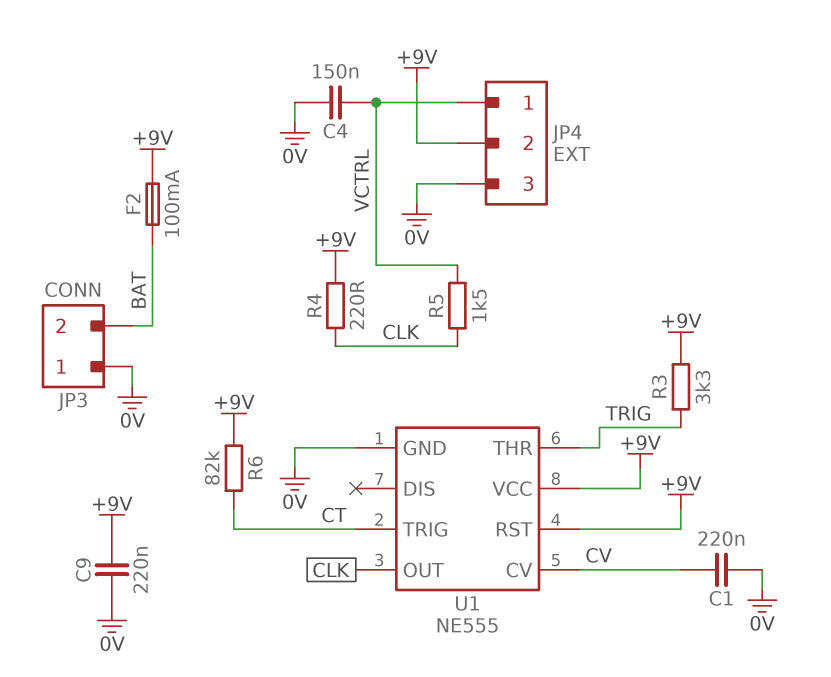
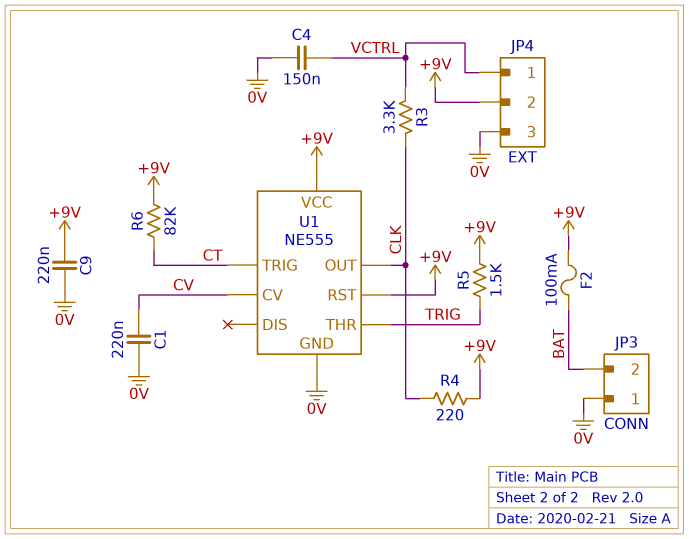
R3: 3.3k (+9V, TRIG) -> 3.3k (CLK, VCTRL)
R5: 1.5k (CLK, VCTRL) -> 1.5k (+9V, TRIG)

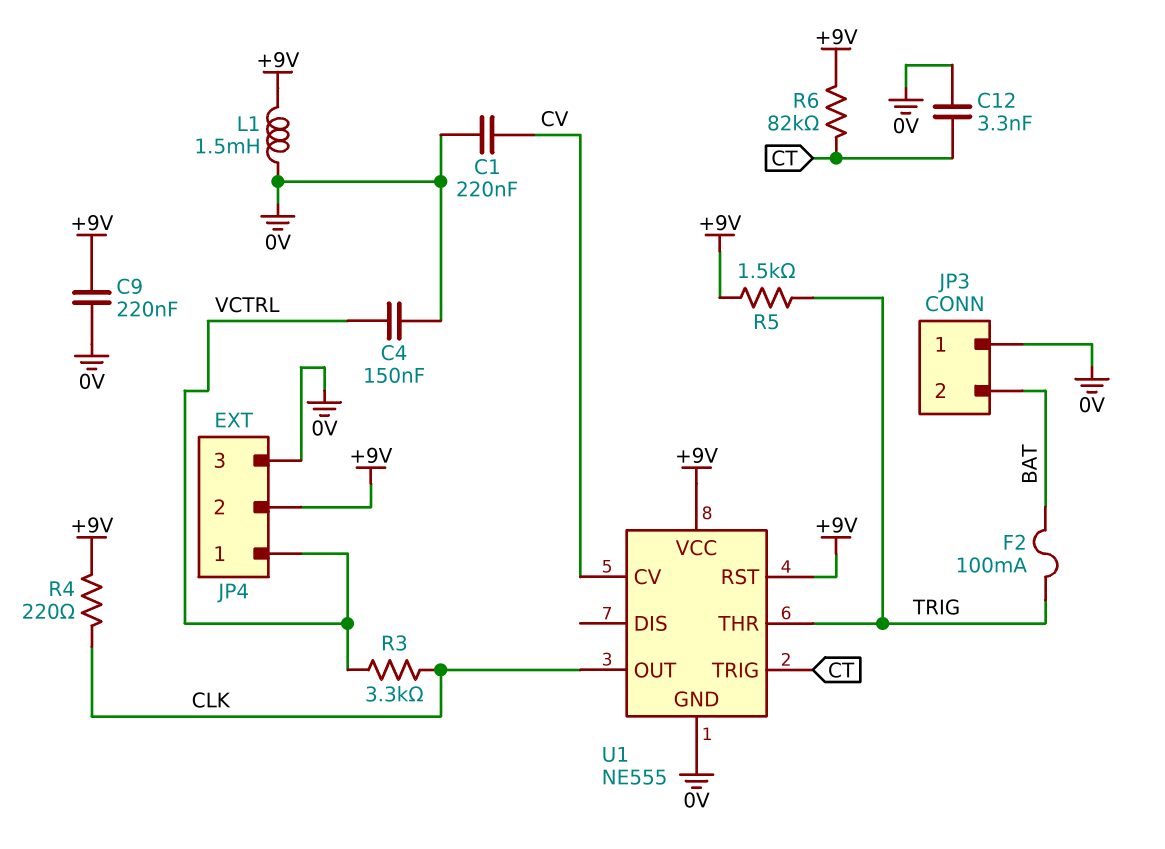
C12: none -> 3.3nF (0V, CT)
F2: 100mA (+9V, BAT) -> 100mA (BAT, TRIG)
L1: none -> 1.5mH (+9V, 0V)

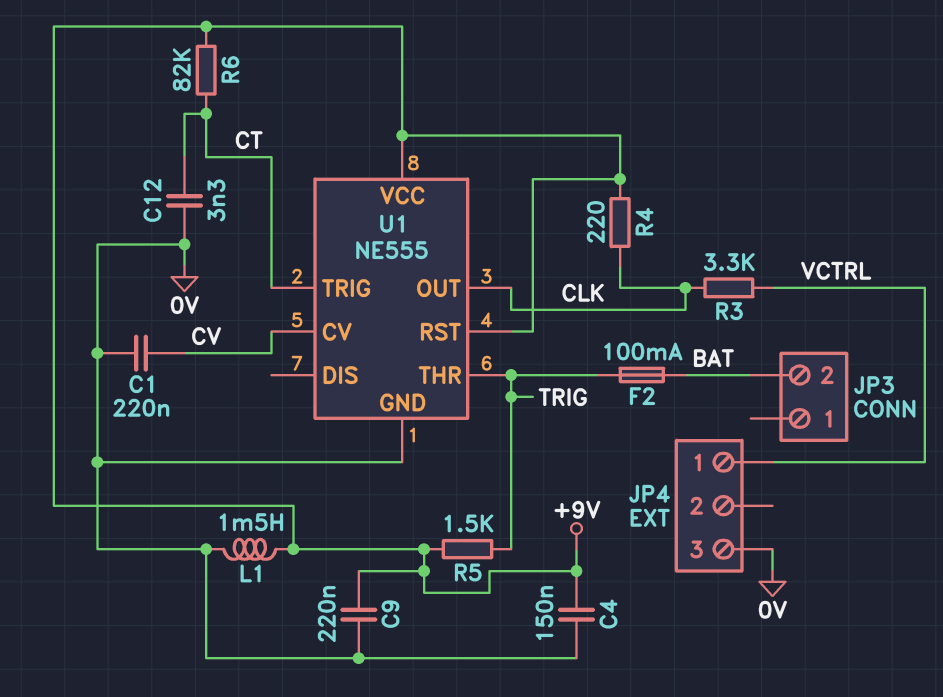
C4: 150nF (0V, VCTRL) -> 150nF (+9V, 0V)
JP3 pin 1: 0V -> none
JP4 pin 2: +9V -> none

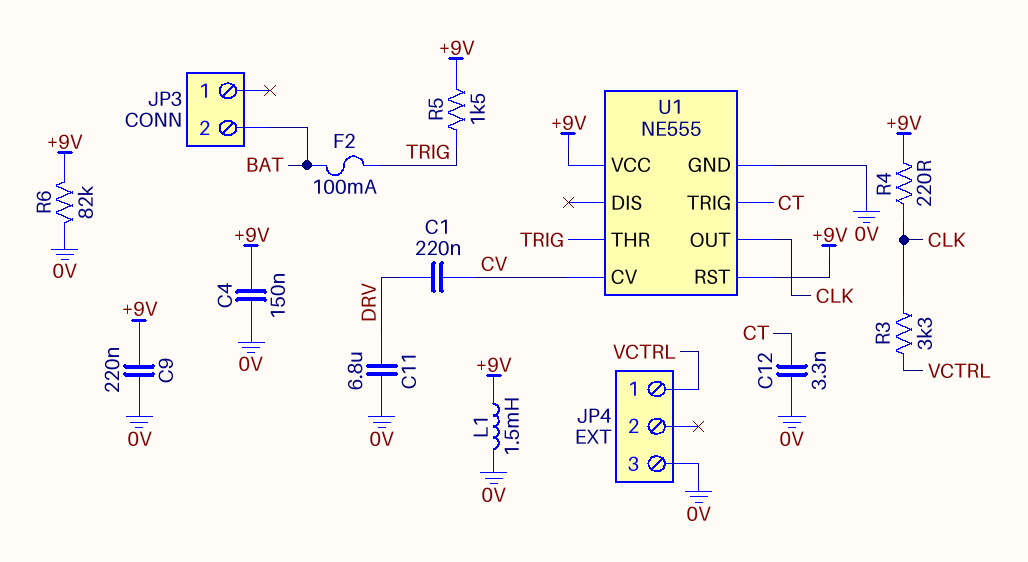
C1: 220nF (0V, CV) -> 220nF (CV, DRV)
C11: none -> 6.8uF (0V, DRV)
R6: 82k (+9V, CT) -> 82k (+9V, 0V)

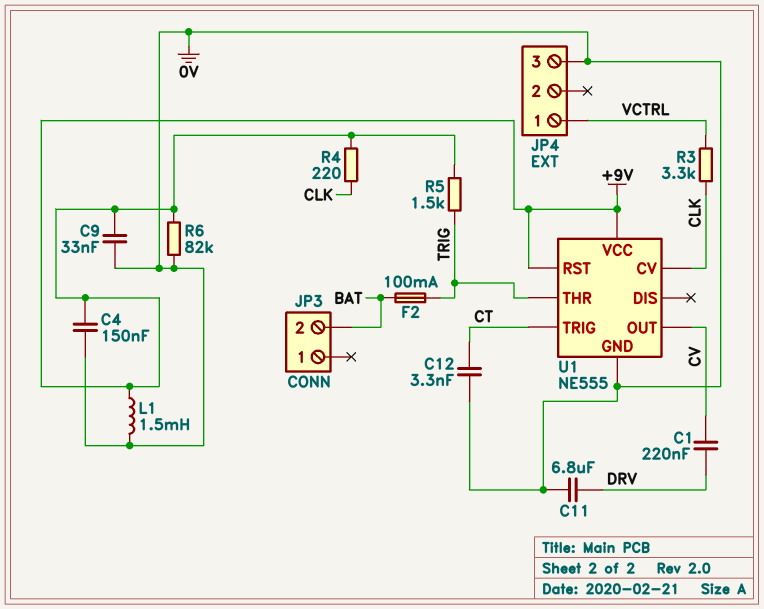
C9: 220nF (+9V, 0V) -> 33nF (+9V, 0V)
U1 pin CV: CV -> CLK
U1 pin OUT: CLK -> CV

